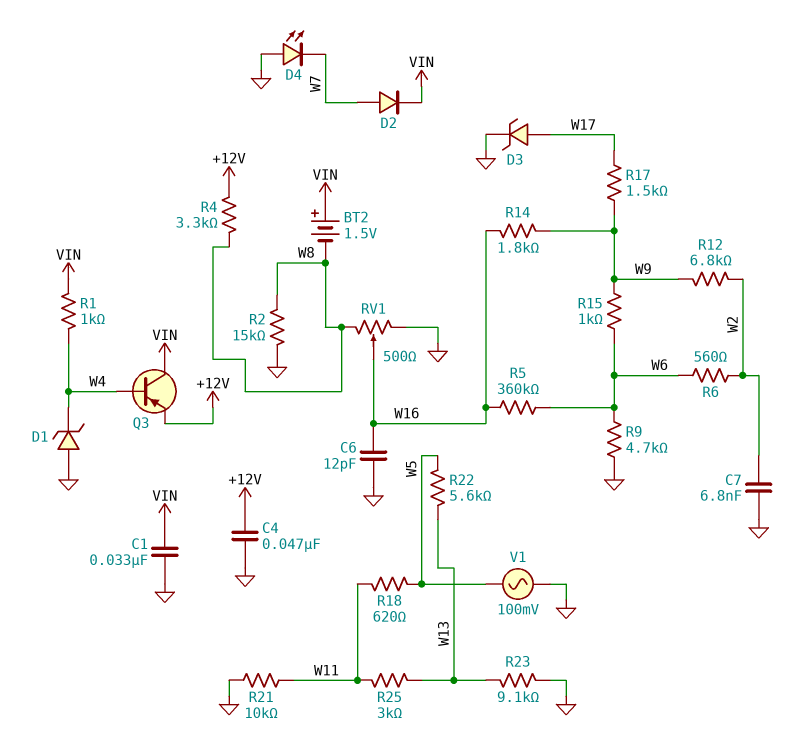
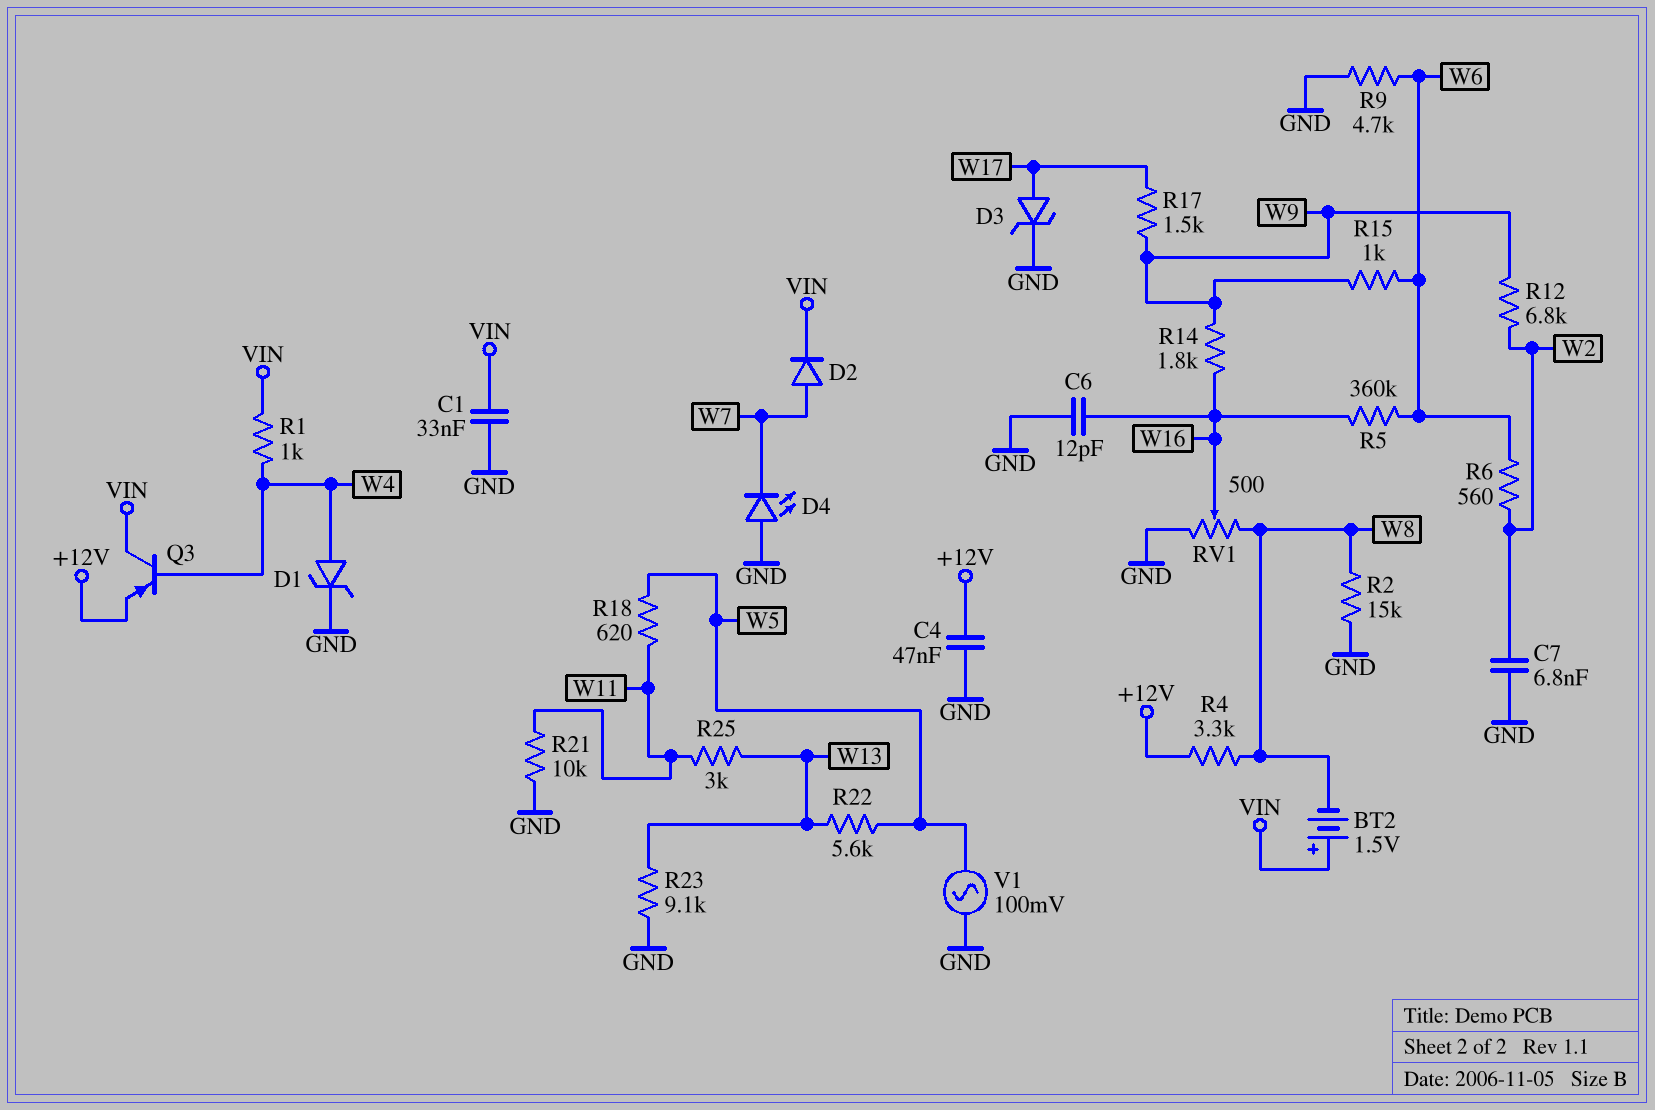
D1: zener (A GND, K W4) -> zener (A W4, K GND)

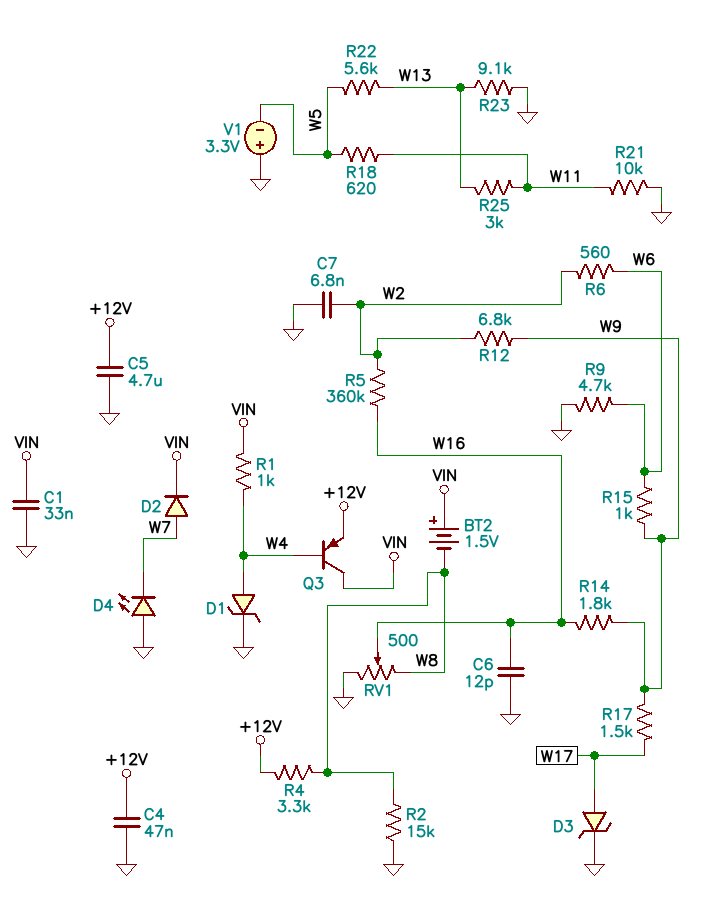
C5: none -> 4.7uF (+12V, GND)
R5: 360k (W6, W16) -> 360k (W2, W16)
V1: AC 100mV (GND, W5) -> 3.3V (plus GND, minus W5)

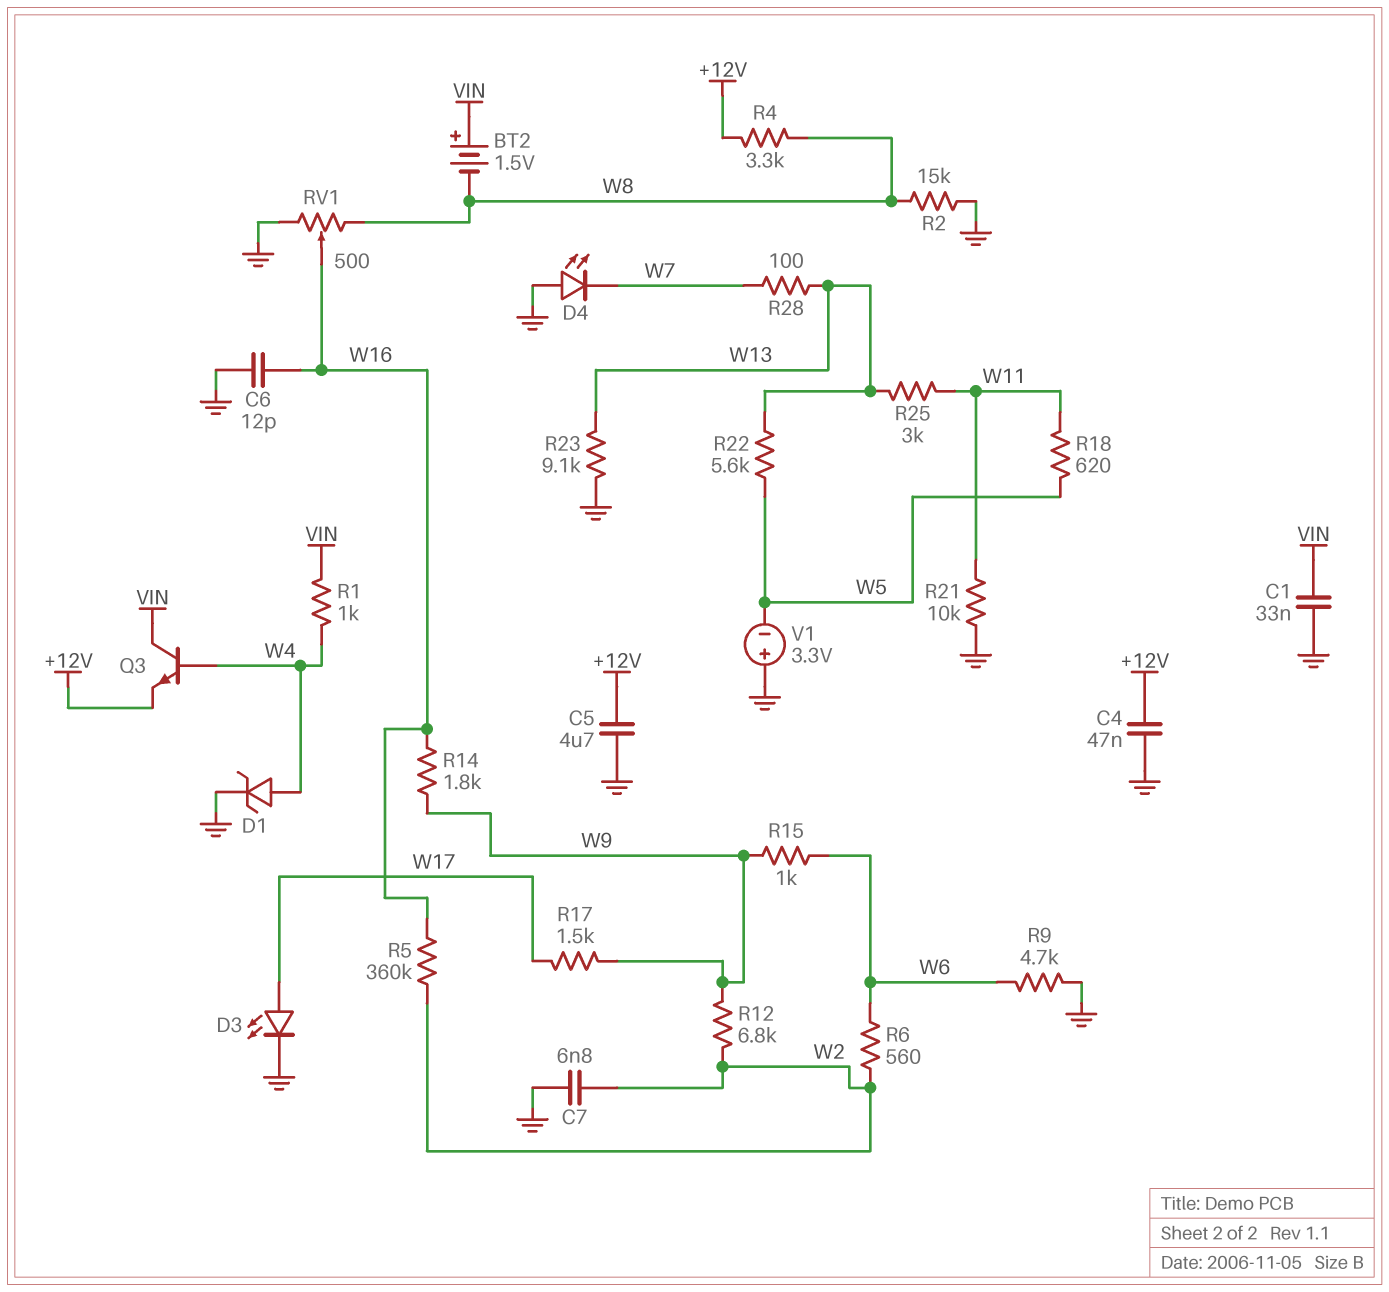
D2: diode (A W7, K VIN) -> none
D3: zener (A W17, K GND) -> LED (A W17, K GND)
Q3: PNP (B W4, C VIN, E +12V) -> NPN (B W4, C VIN, E +12V)
R28: none -> 100 (W7, W13)

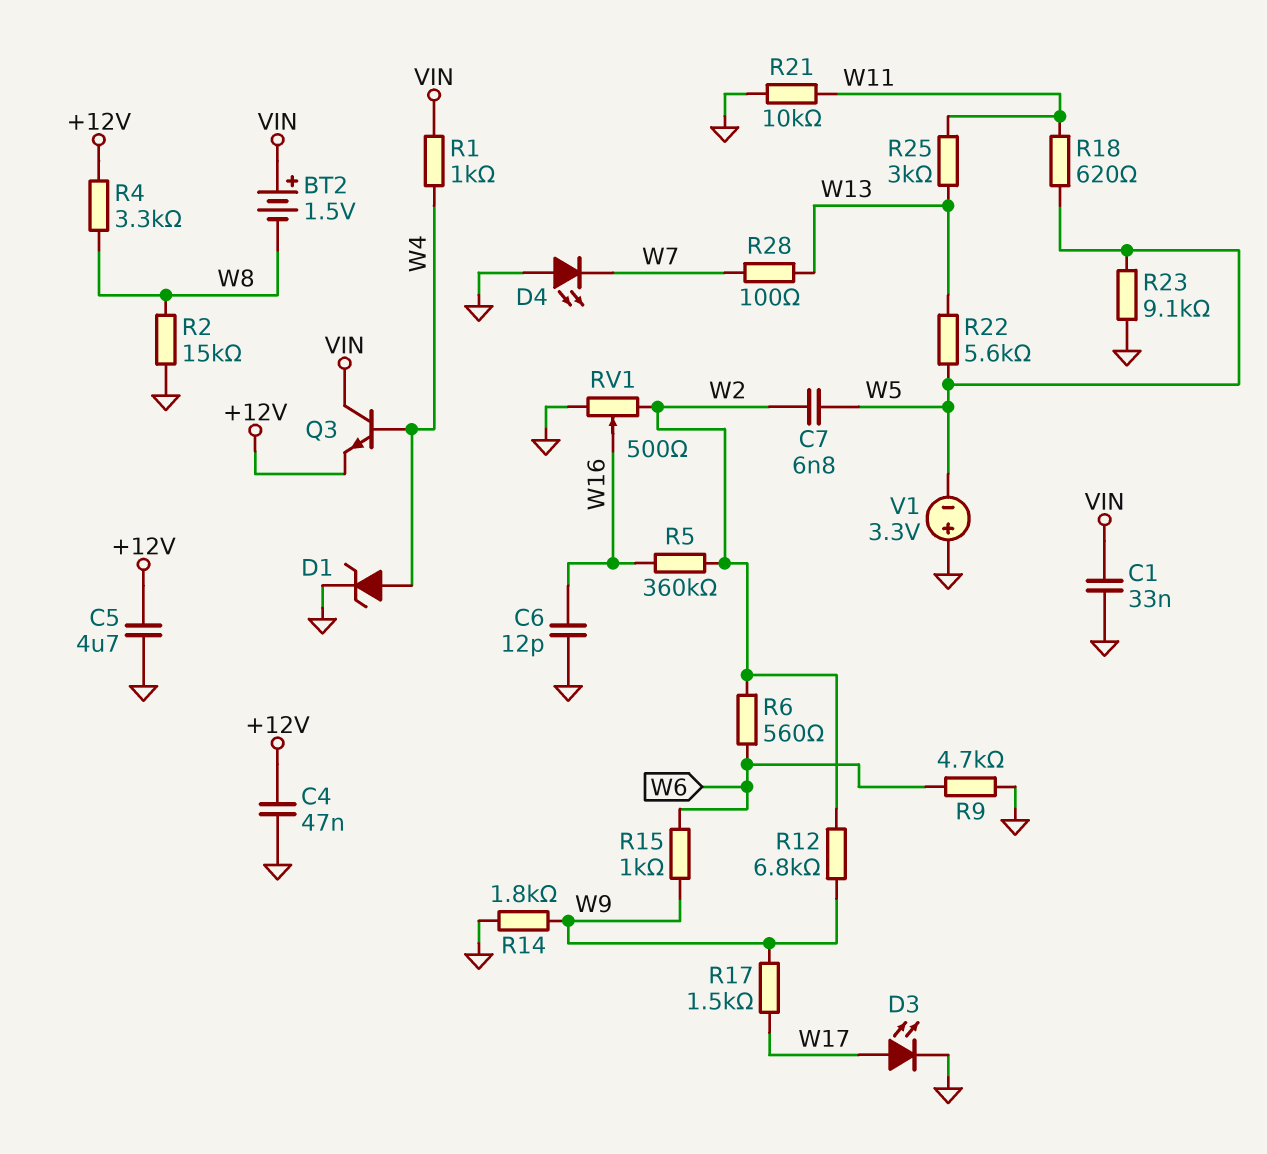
C7: 6.8nF (GND, W2) -> 6.8nF (W2, W5)
R14: 1.8k (W9, W16) -> 1.8k (GND, W9)
R23: 9.1k (GND, W13) -> 9.1k (GND, W5)
RV1: 500 (GND, W8, wiper W16) -> 500 (GND, W2, wiper W16)

